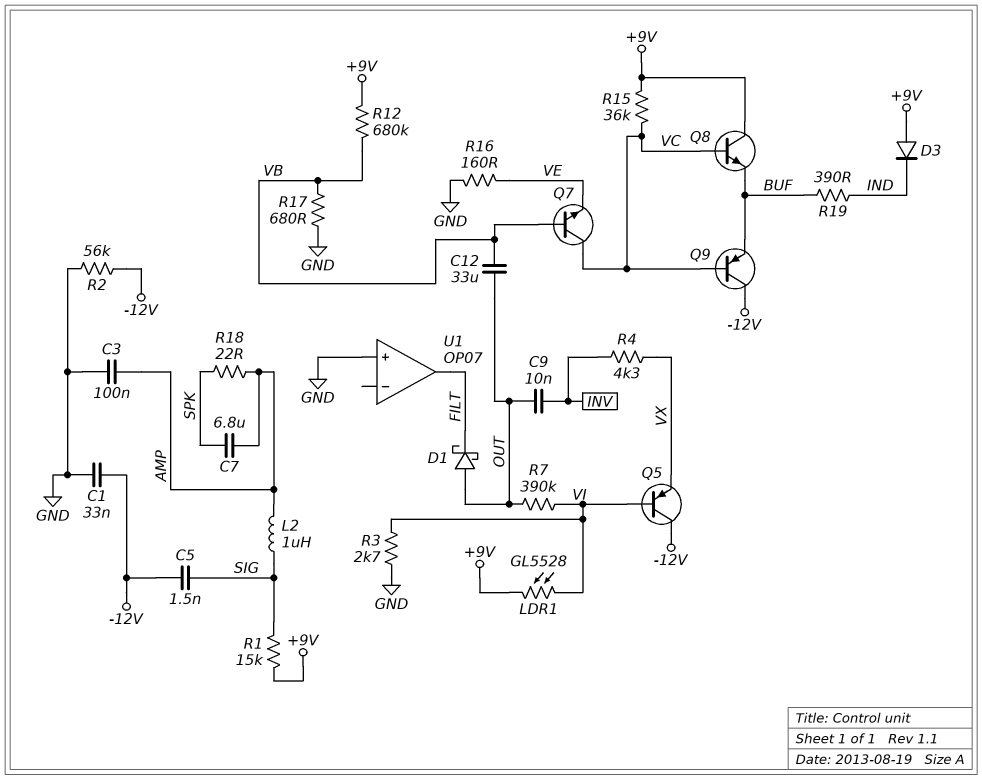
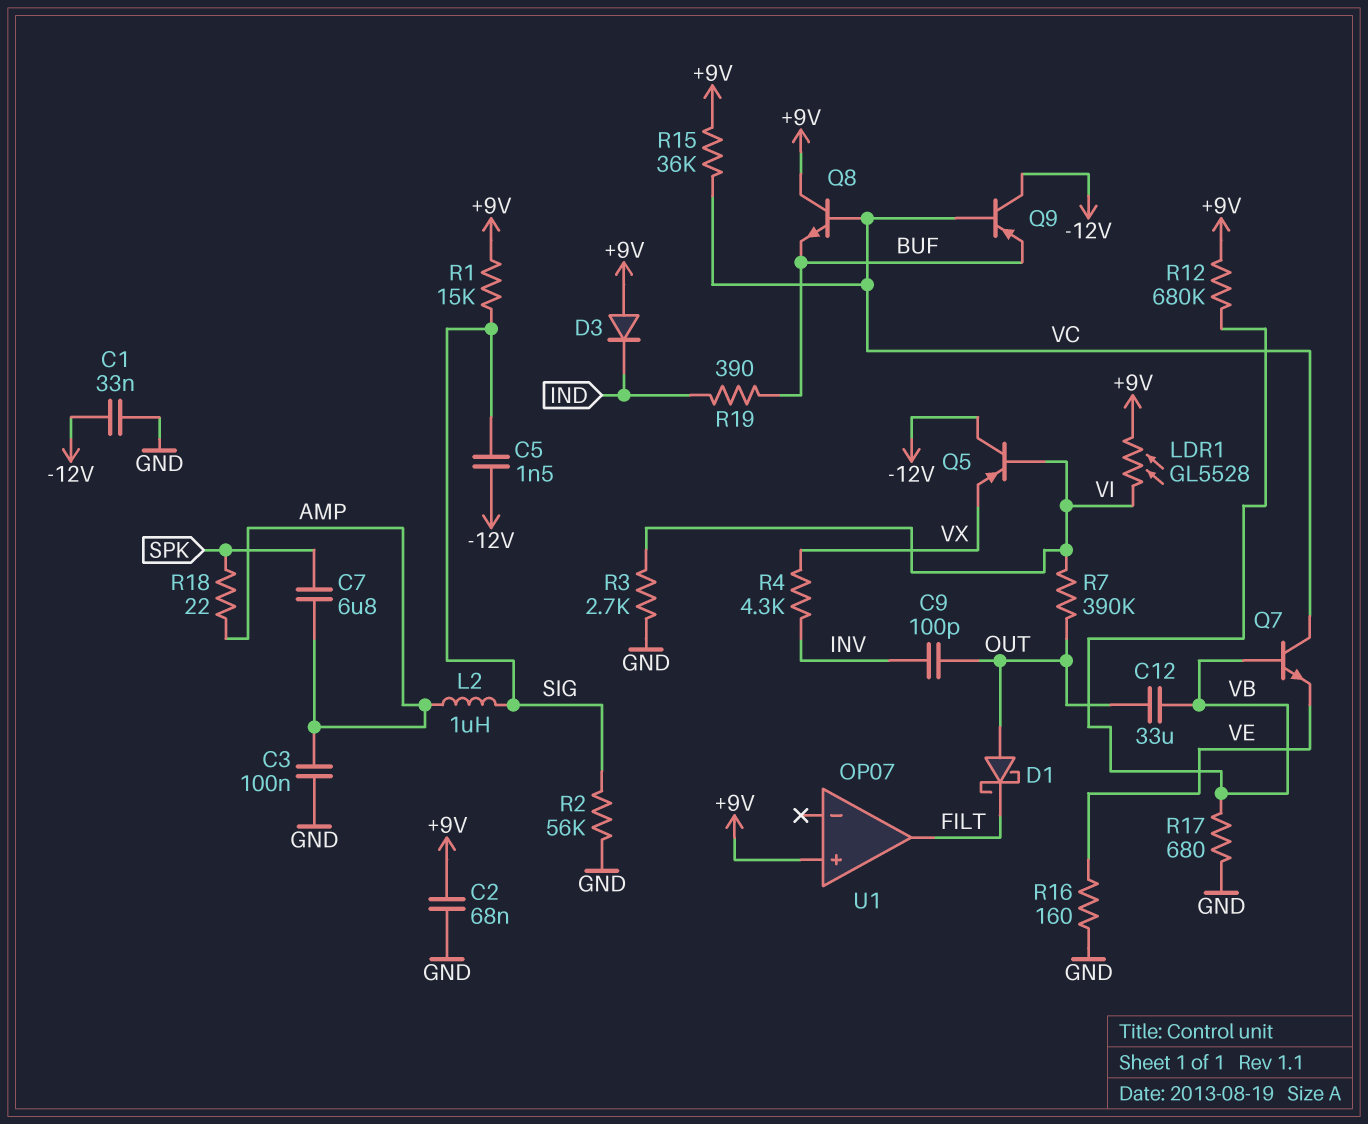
C2: none -> 68nF (+9V, GND)
C9: 10nF (INV, OUT) -> 100pF (INV, OUT)
R2: 56k (-12V, GND) -> 56k (GND, SIG)
U1 pin in+: GND -> +9V

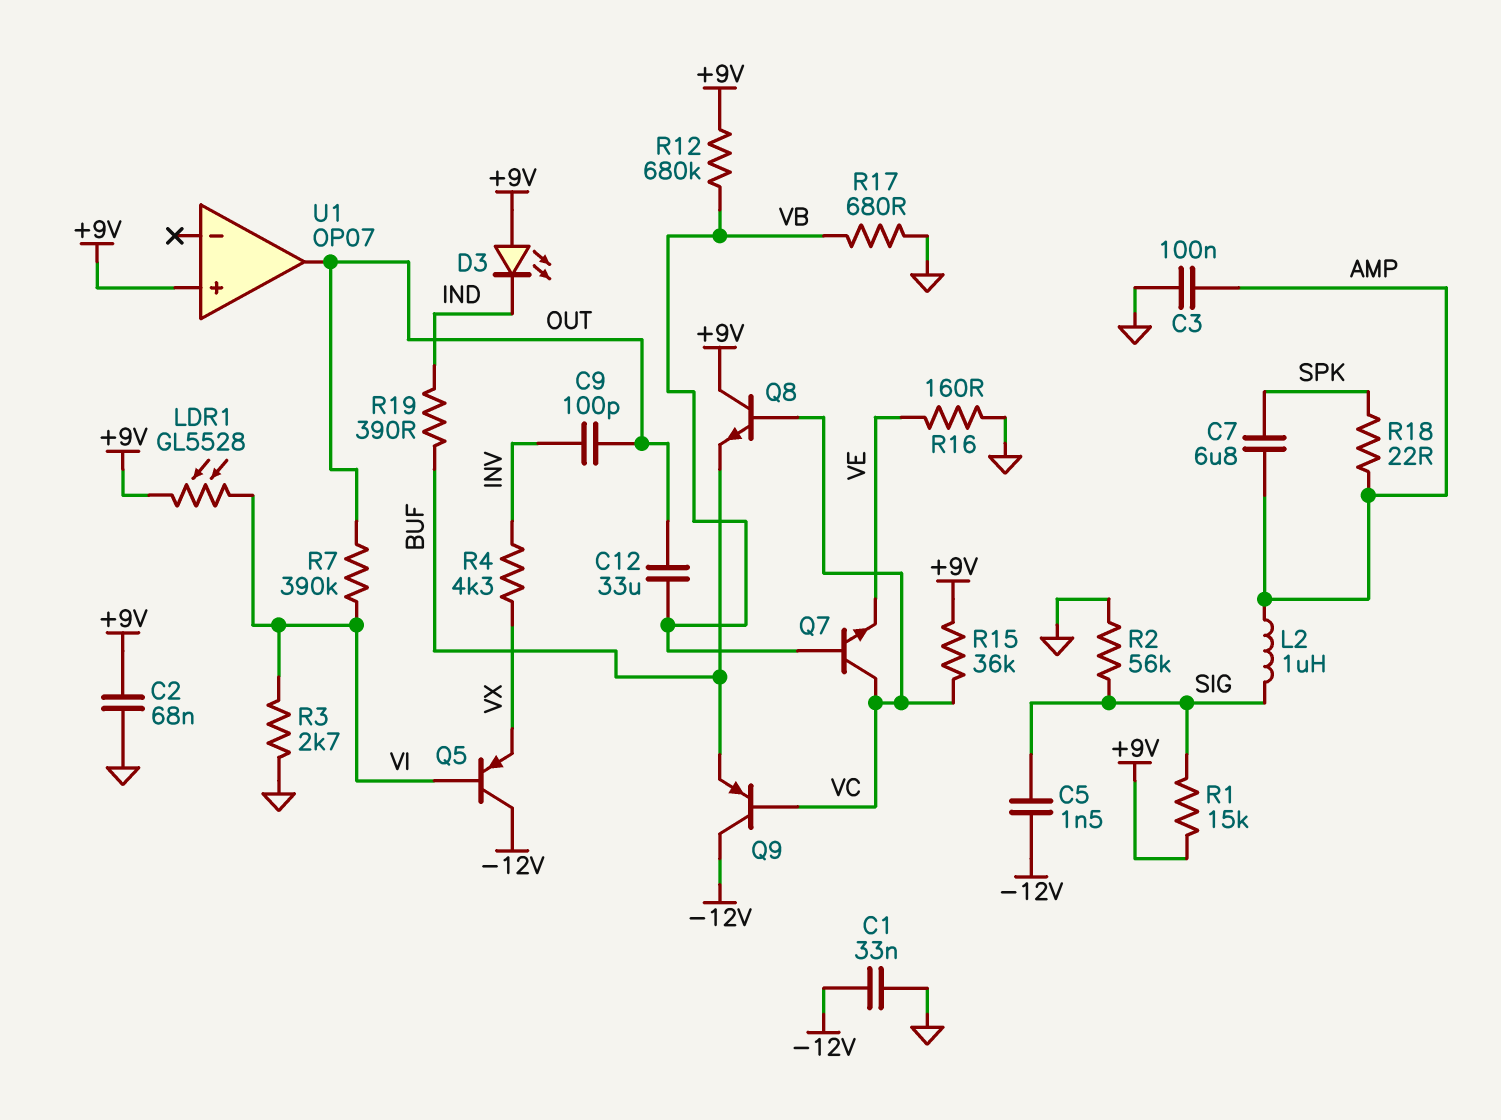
D1: schottky (A OUT, K FILT) -> none
D3: diode (A +9V, K IND) -> LED (A +9V, K IND)
U1 pin out: FILT -> OUT

